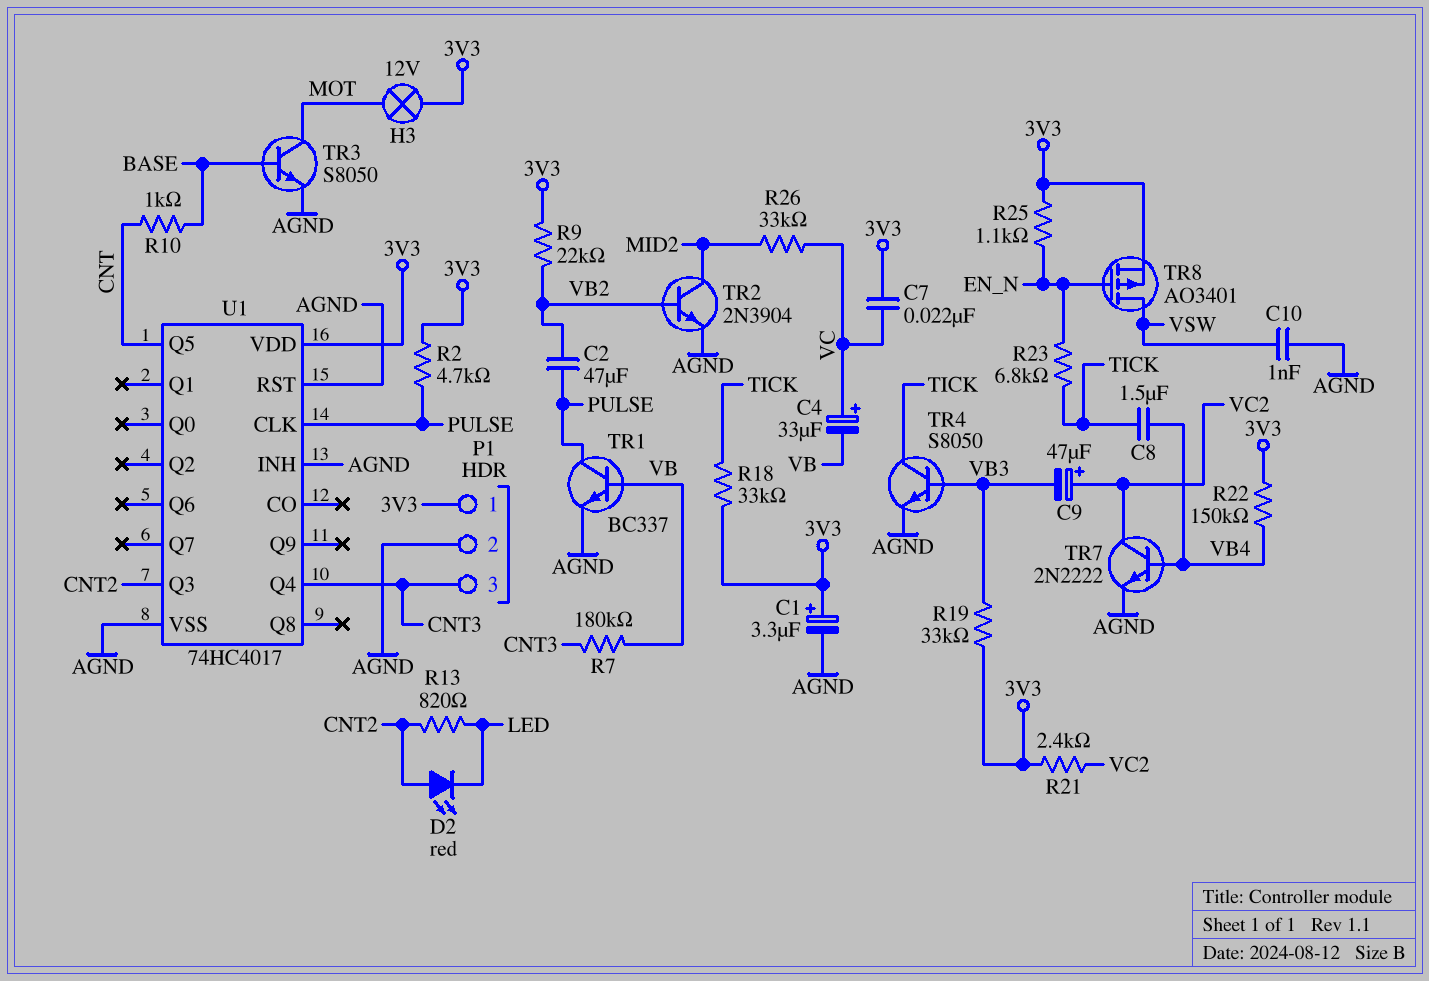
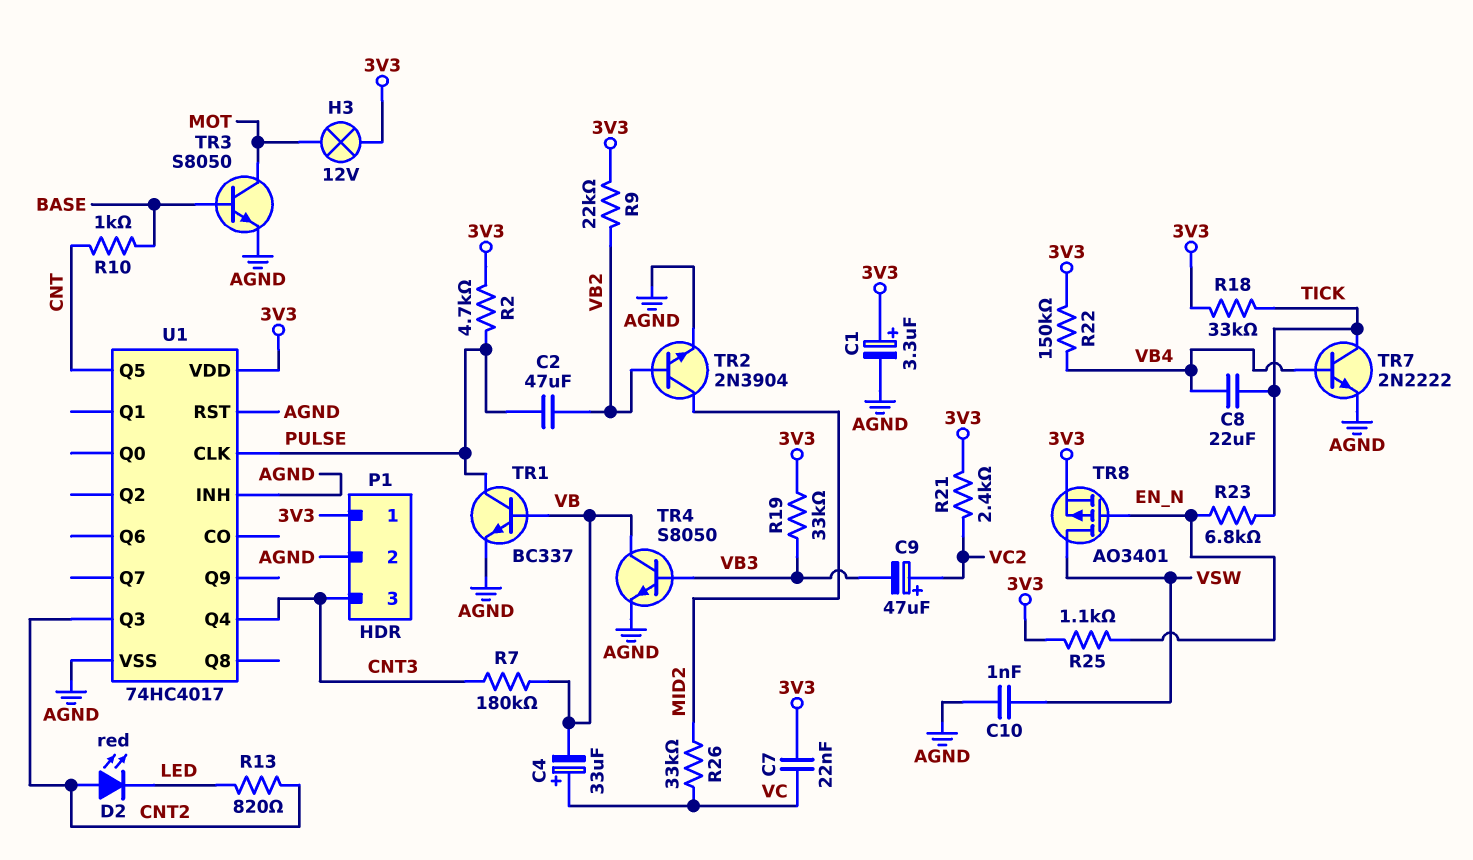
C8: 1.5uF (TICK, VB4) -> 22uF (TICK, VB4)
TR4: NPN S8050 (B VB3, C TICK, E AGND) -> NPN S8050 (B VB3, C VB, E AGND)
TR7: NPN 2N2222 (B VB4, C VC2, E AGND) -> NPN 2N2222 (B VB4, C TICK, E AGND)

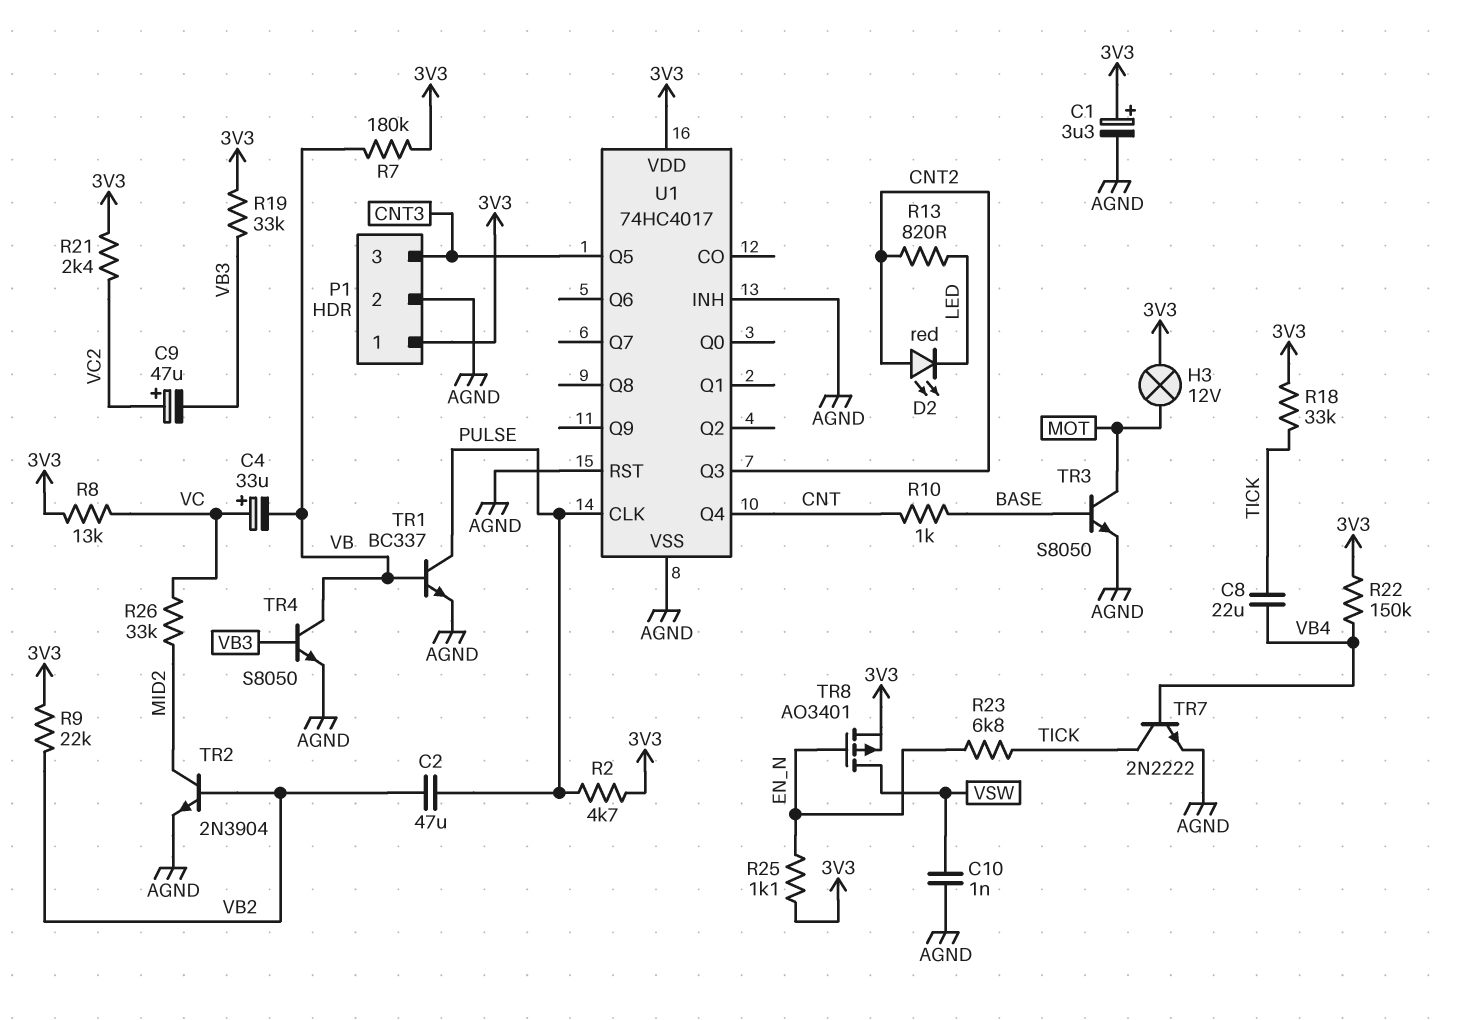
C7: 22nF (3V3, VC) -> none
R7: 180k (CNT3, VB) -> 180k (3V3, VB)
R8: none -> 13k (3V3, VC)
U1 pin Q4: CNT3 -> CNT
U1 pin Q5: CNT -> CNT3

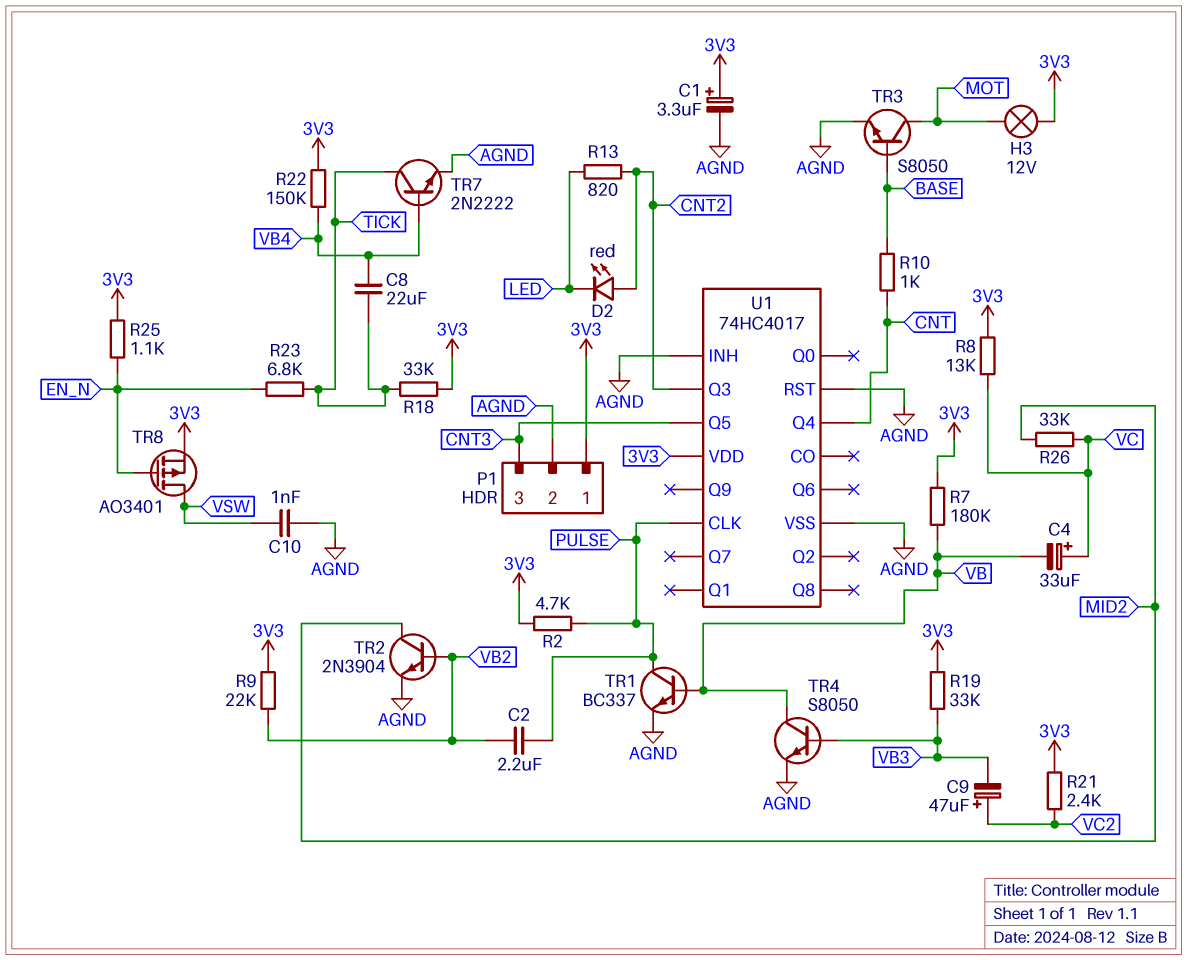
C2: 47uF (PULSE, VB2) -> 2.2uF (PULSE, VB2)

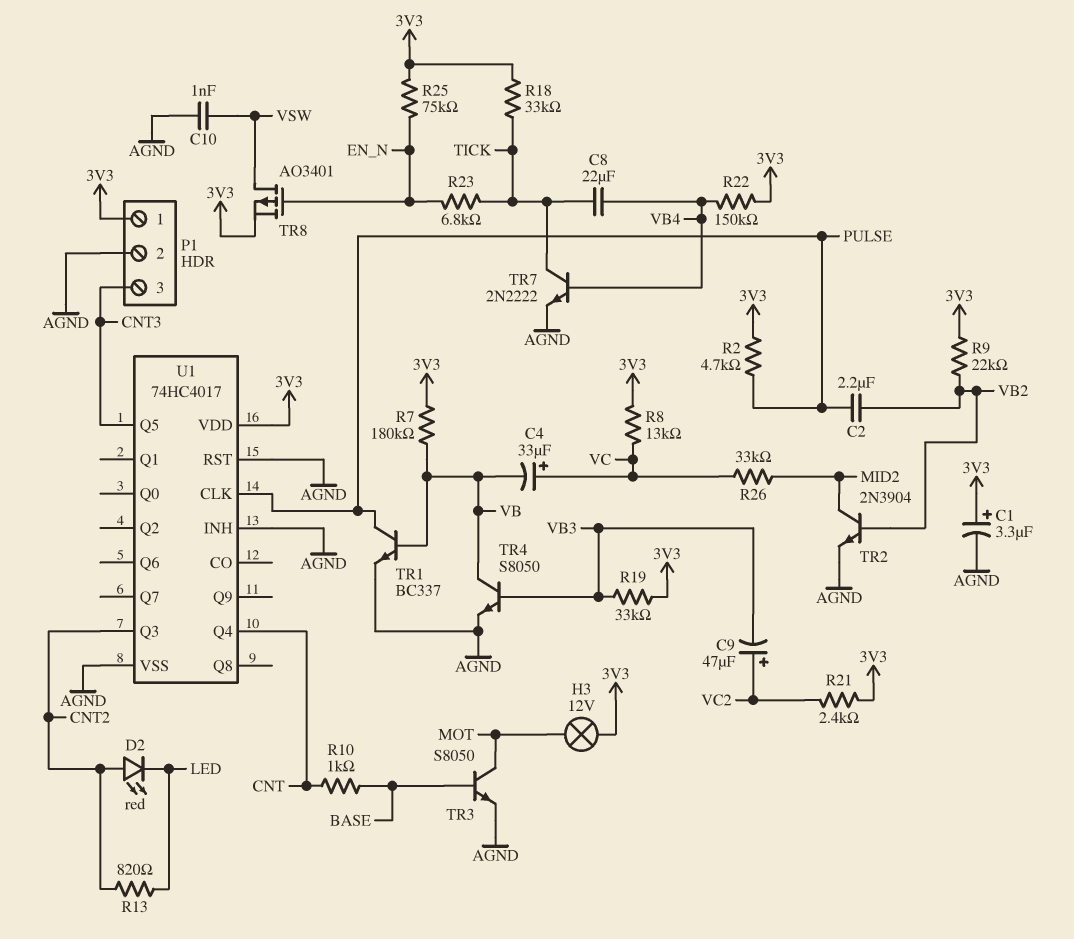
R25: 1.1k (3V3, EN_N) -> 75k (3V3, EN_N)

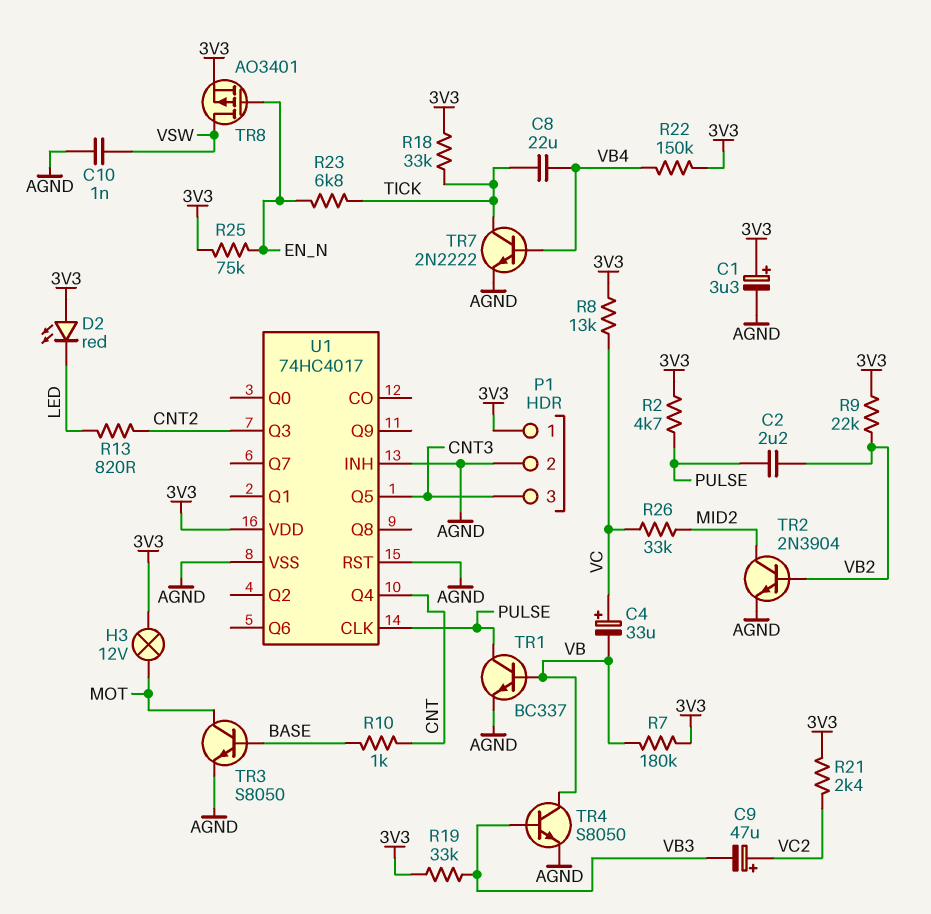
D2: LED red (A CNT2, K LED) -> LED red (A 3V3, K LED)

